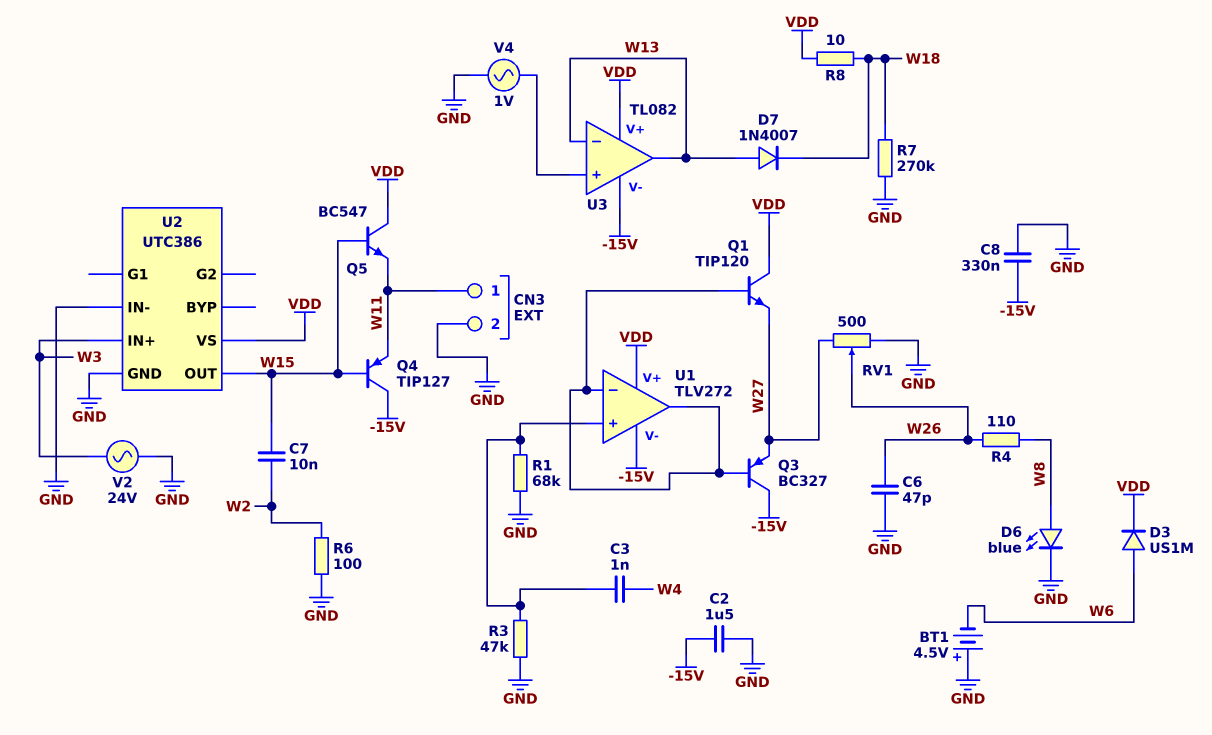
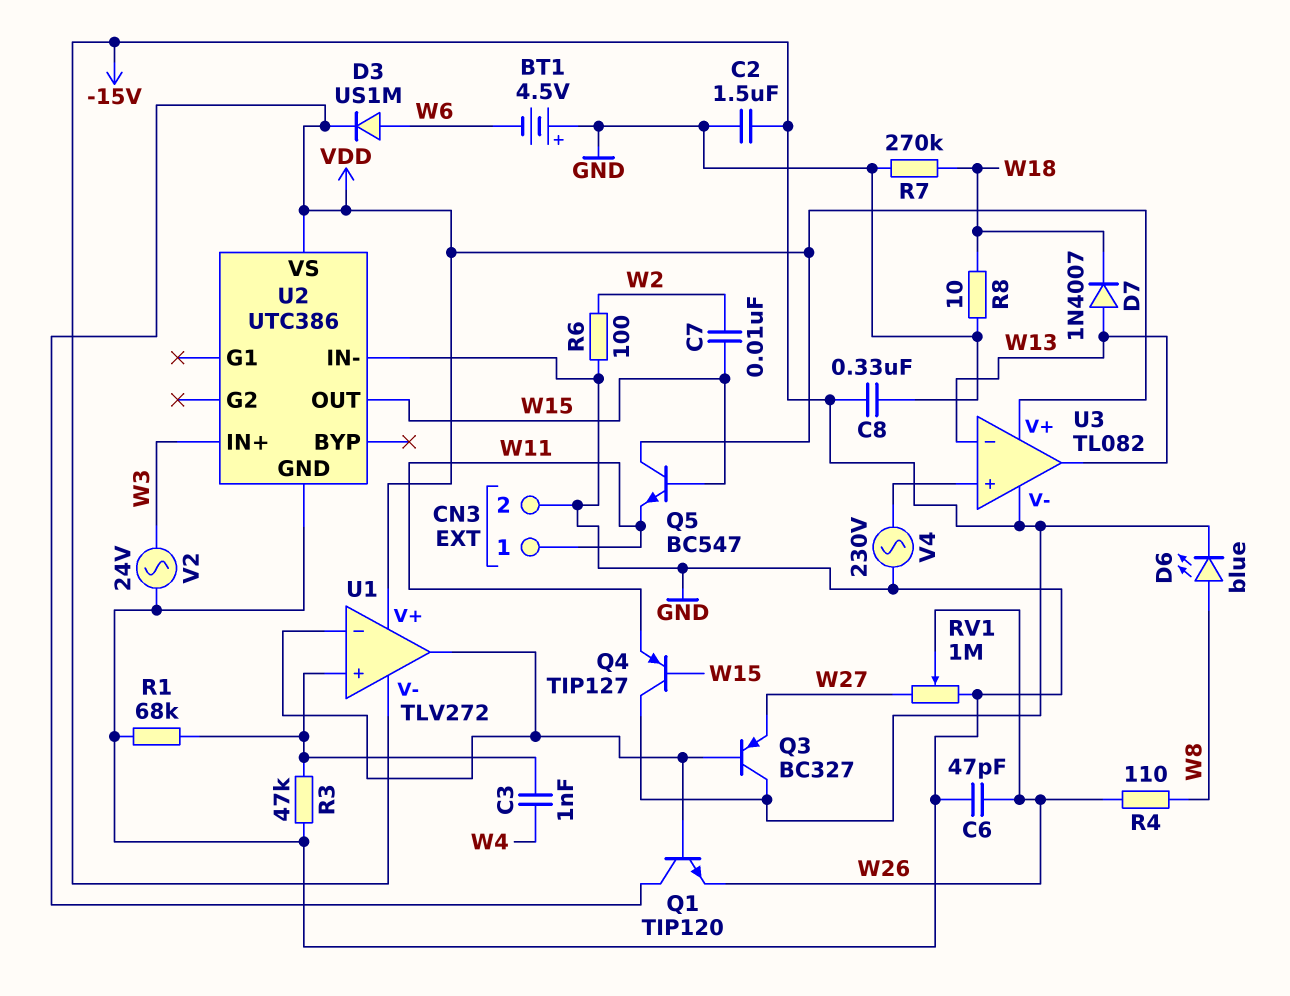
D6: LED blue (A W8, K GND) -> LED blue (A W8, K -15V)
Q1: NPN TIP120 (B U1/in-, C VDD, E W27) -> NPN TIP120 (B U1/in-, C VDD, E W26)
R8: 10 (VDD, W18) -> 10 (GND, W18)
RV1: 500 (GND, W27, wiper W26) -> 1M (GND, W27, wiper W26)
V4: AC 1V (GND, U3/in+) -> AC 230V (GND, U3/in+)

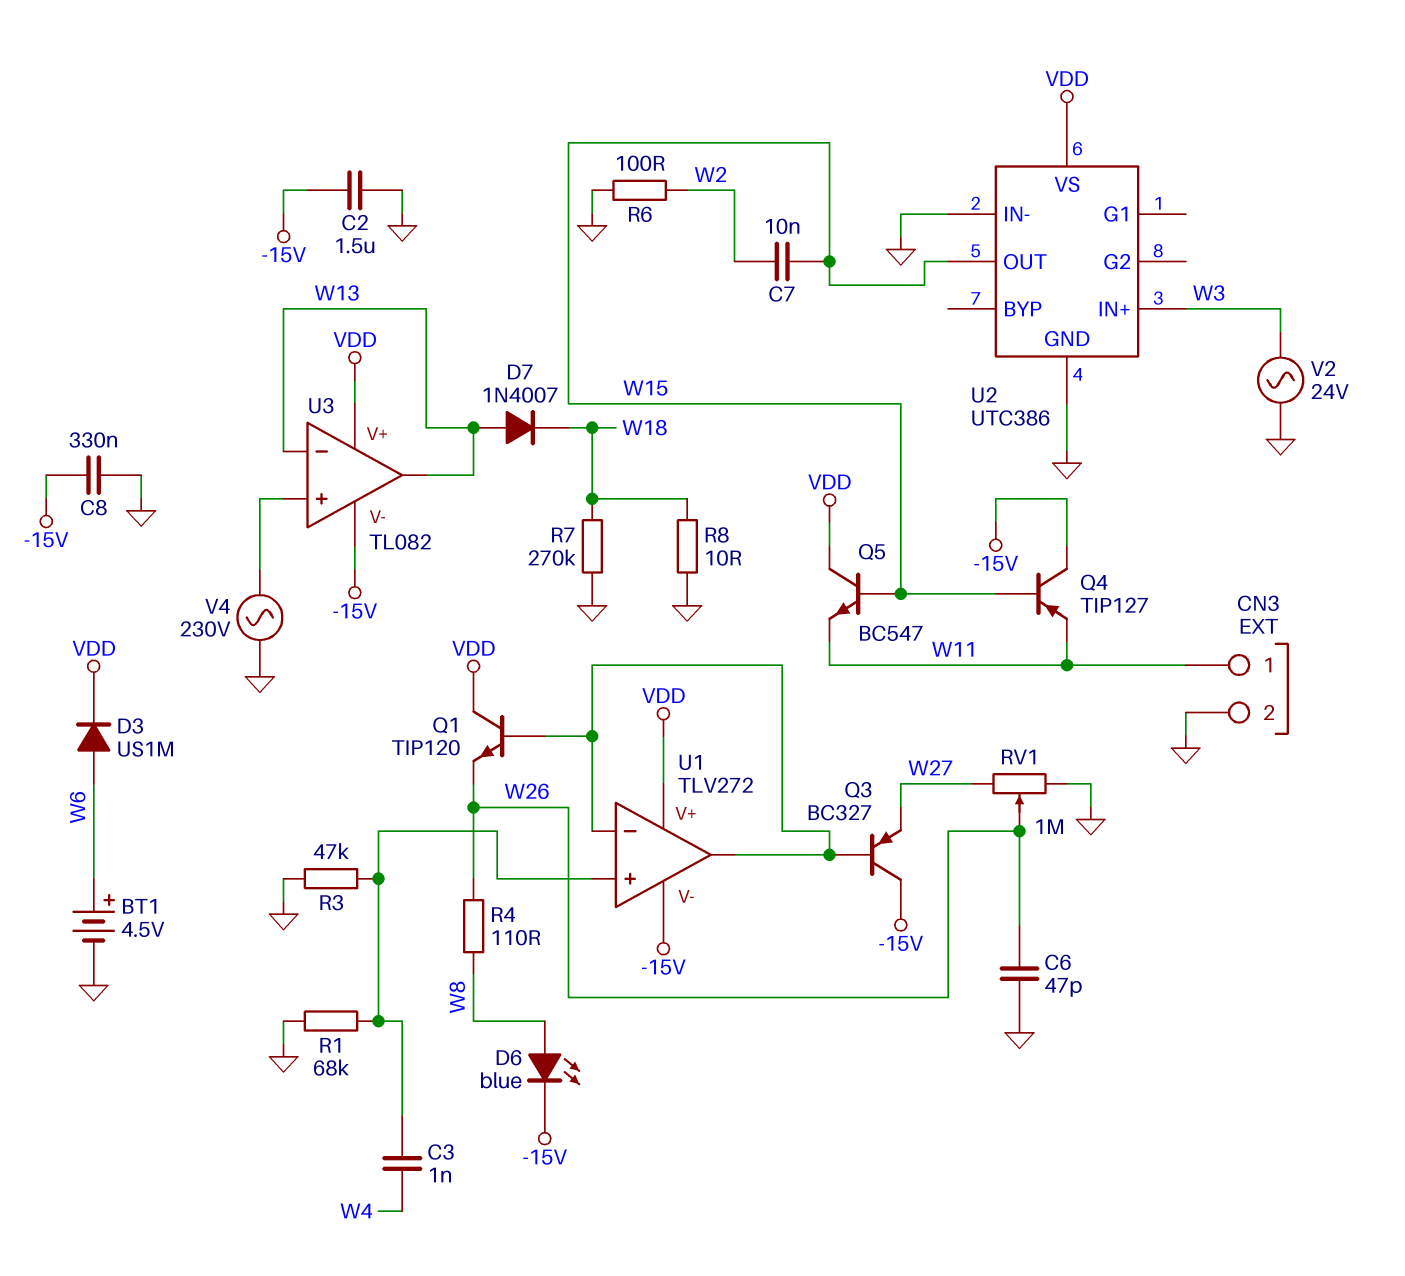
BT1: 4.5V (plus GND, minus W6) -> 4.5V (plus W6, minus GND)

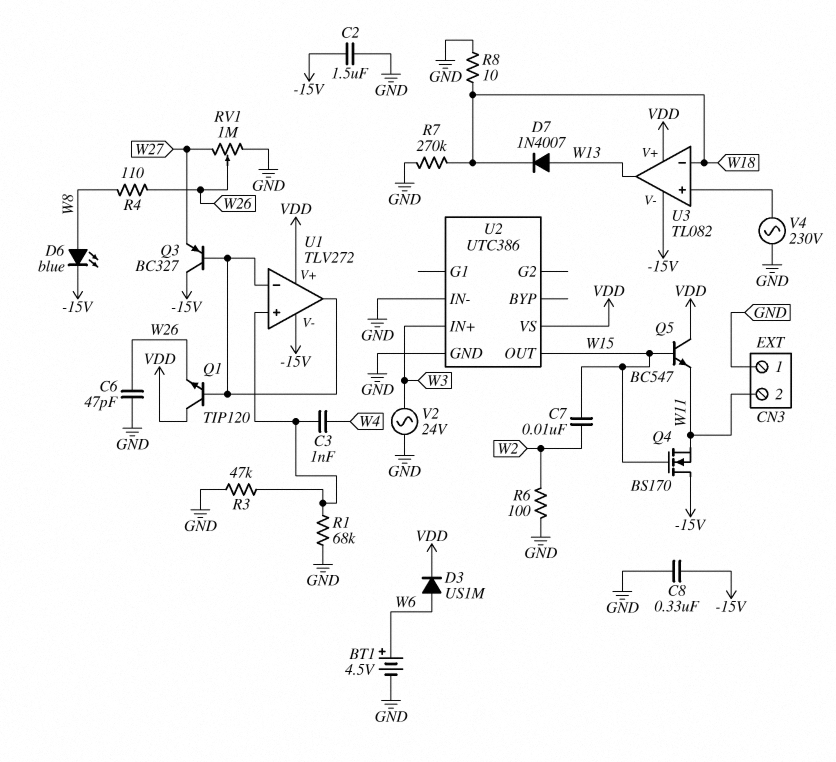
CN3 pin 1: W11 -> GND
CN3 pin 2: GND -> W11
Q4: PNP TIP127 (B W15, C -15V, E W11) -> NMOS BS170 (G W15, D -15V, S W11)
U3 pin in-: W13 -> W18

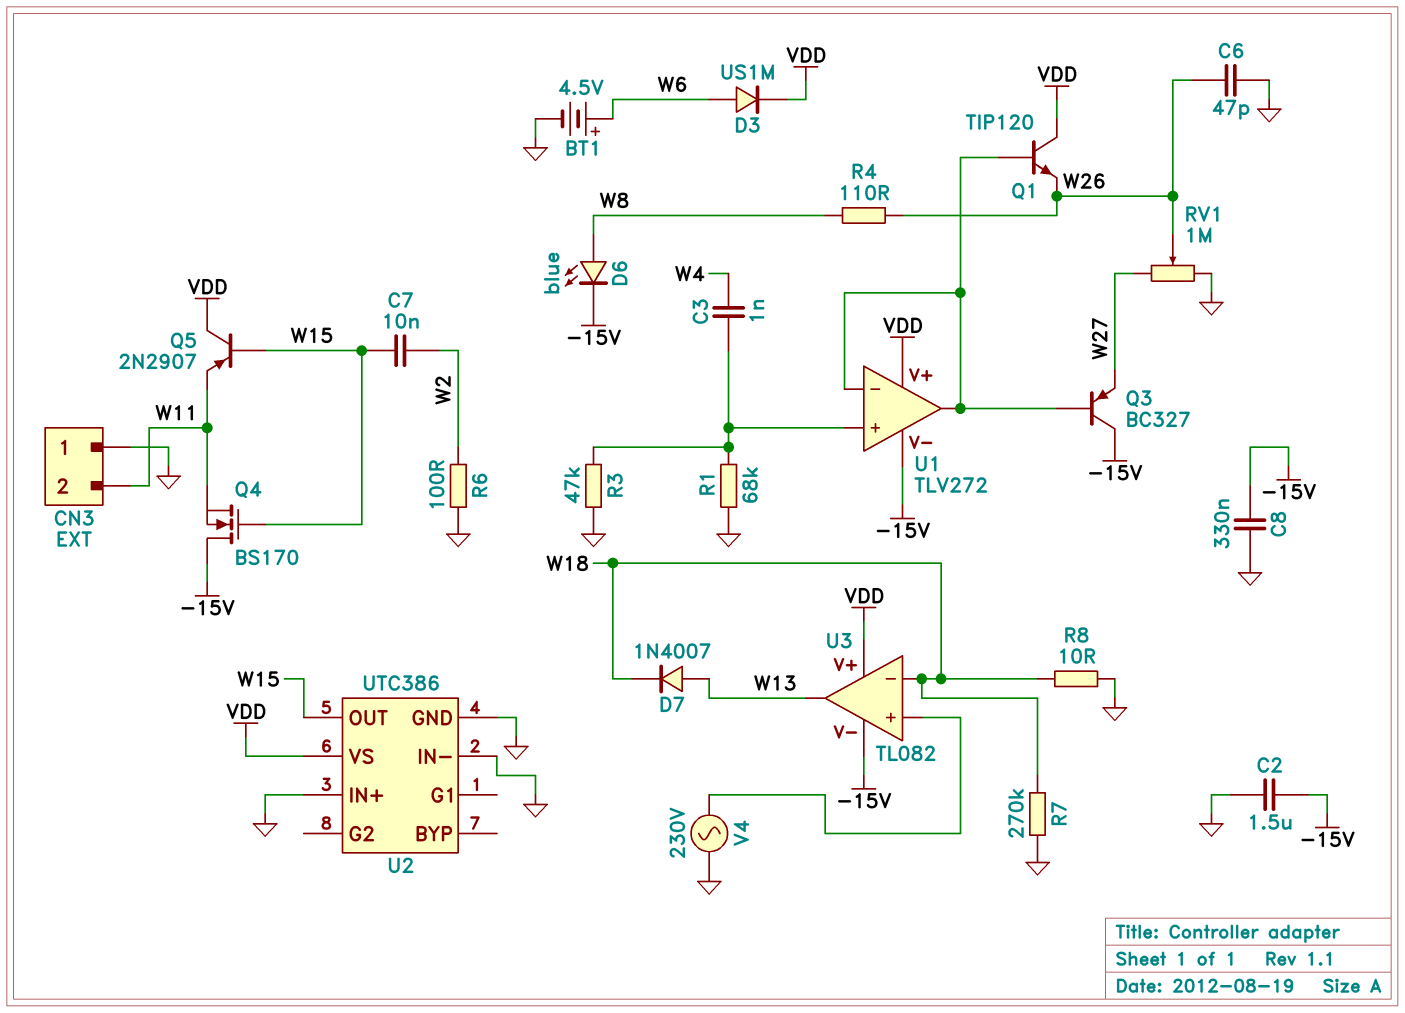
Q5: NPN BC547 (B W15, C VDD, E W11) -> PNP 2N2907 (B W15, C VDD, E W11)
U2 pin IN+: W3 -> GND
V2: AC 24V (GND, W3) -> none

